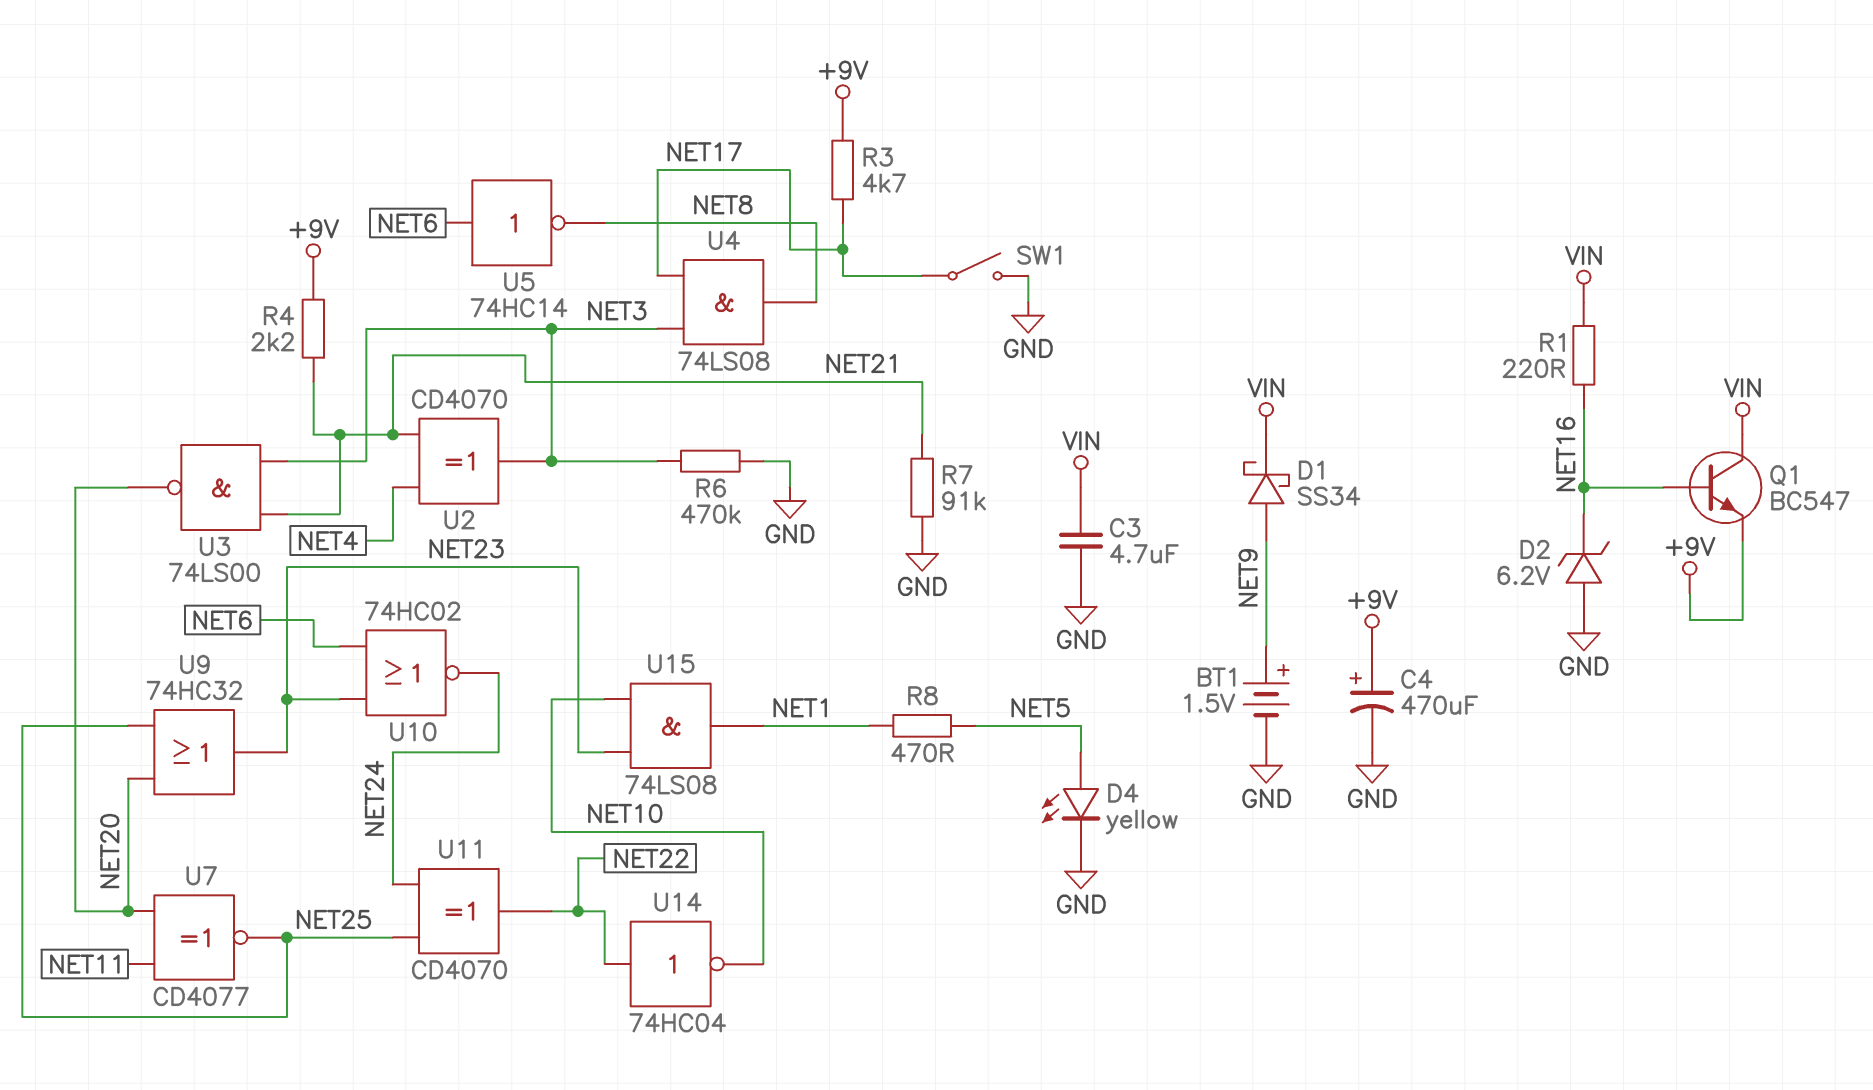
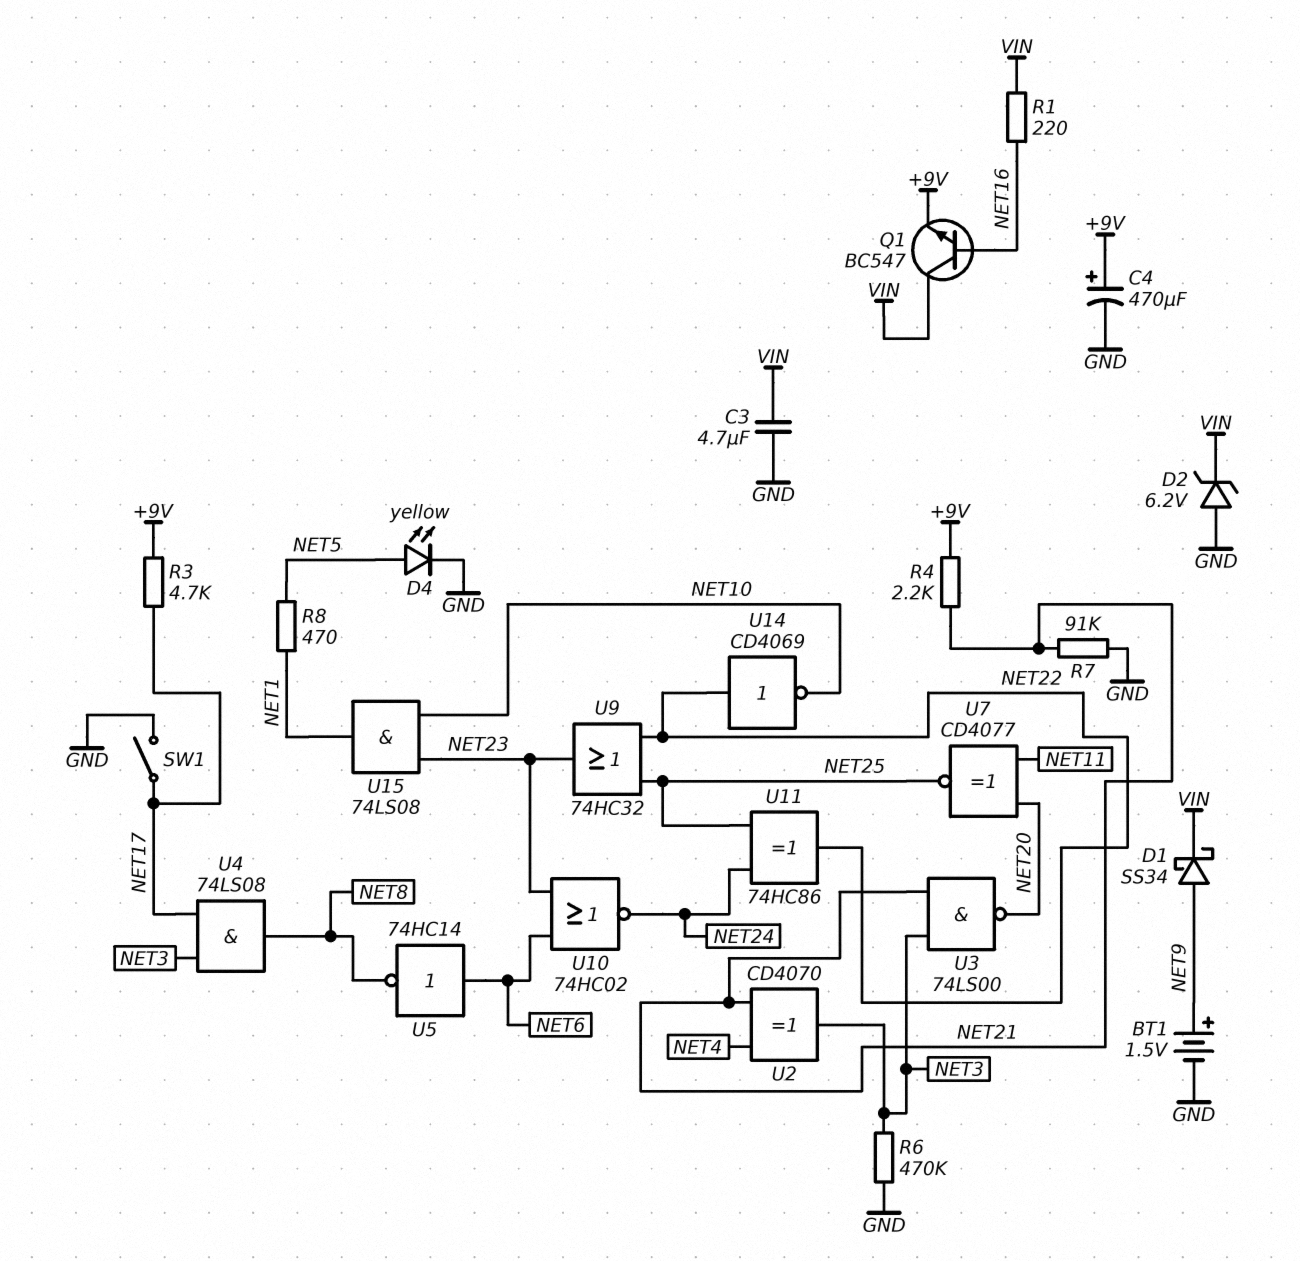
D2: zener 6.2V (A GND, K NET16) -> zener 6.2V (A GND, K VIN)
U9: OR 74HC32 (in NET20, in NET25, out NET23) -> OR 74HC32 (in NET22, in NET25, out NET23)
U11: XOR CD4070 (in NET24, in NET25, out NET22) -> XOR 74HC86 (in NET24, in NET25, out NET22)
U14: NOT 74HC04 (in NET22, out NET10) -> NOT CD4069 (in NET22, out NET10)

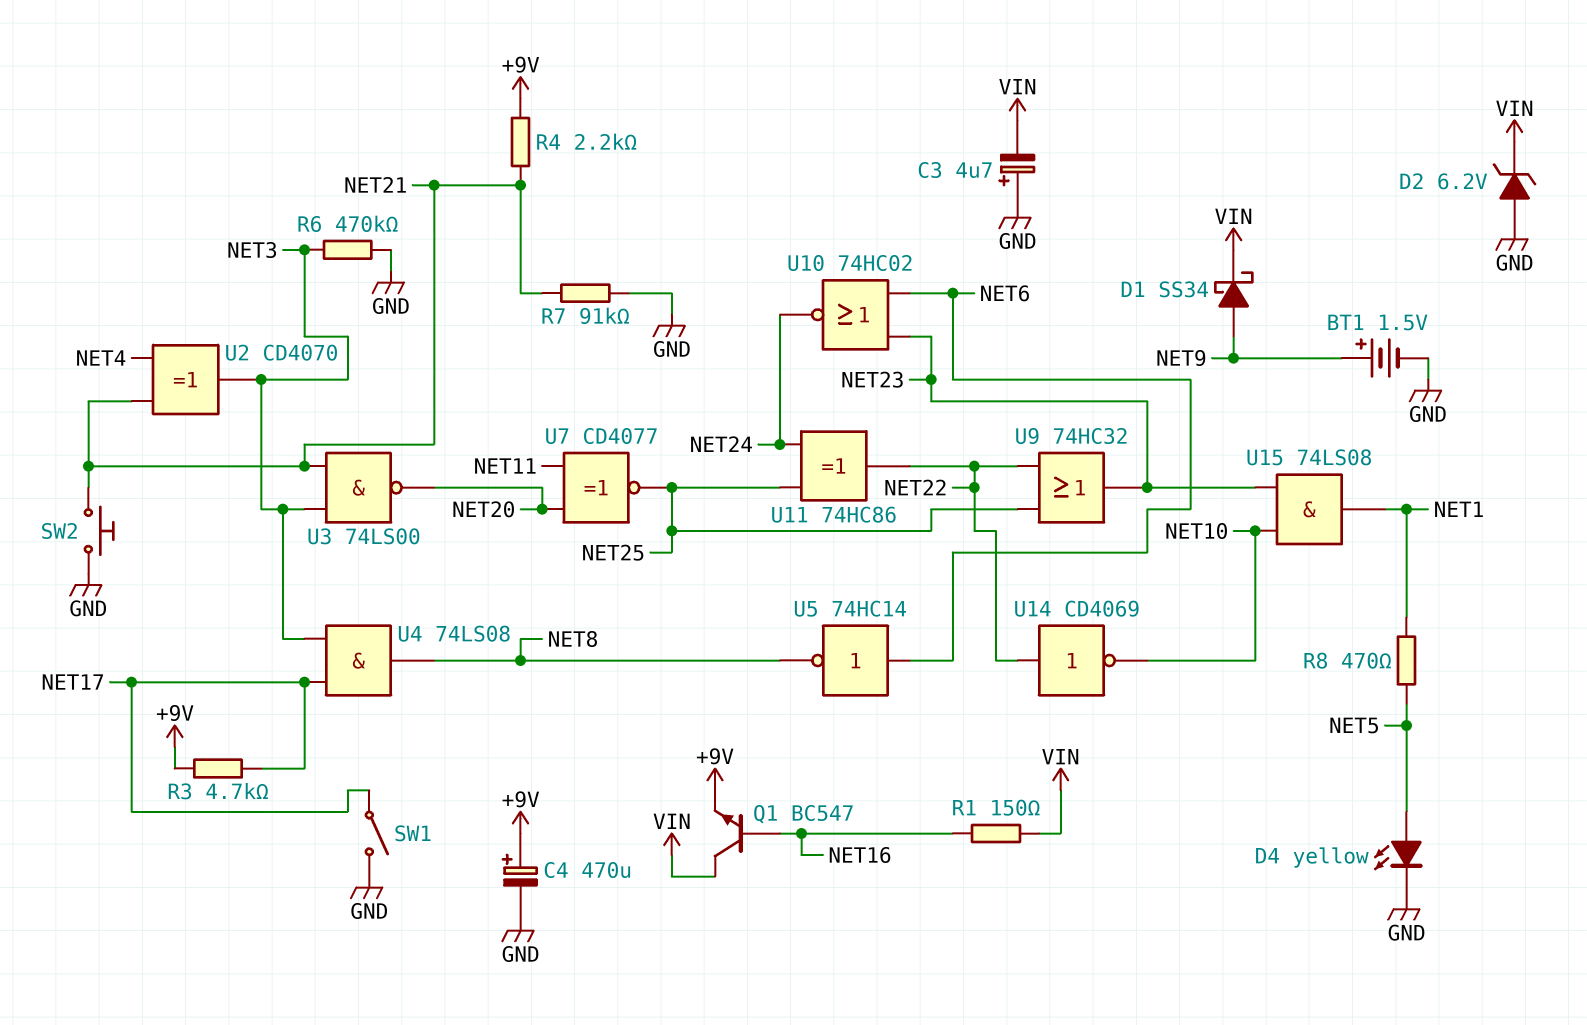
C3: 4.7uF (GND, VIN) -> 4.7uF (plus GND, minus VIN)
R1: 220 (NET16, VIN) -> 150 (NET16, VIN)
SW2: none -> button (GND, NET21)

